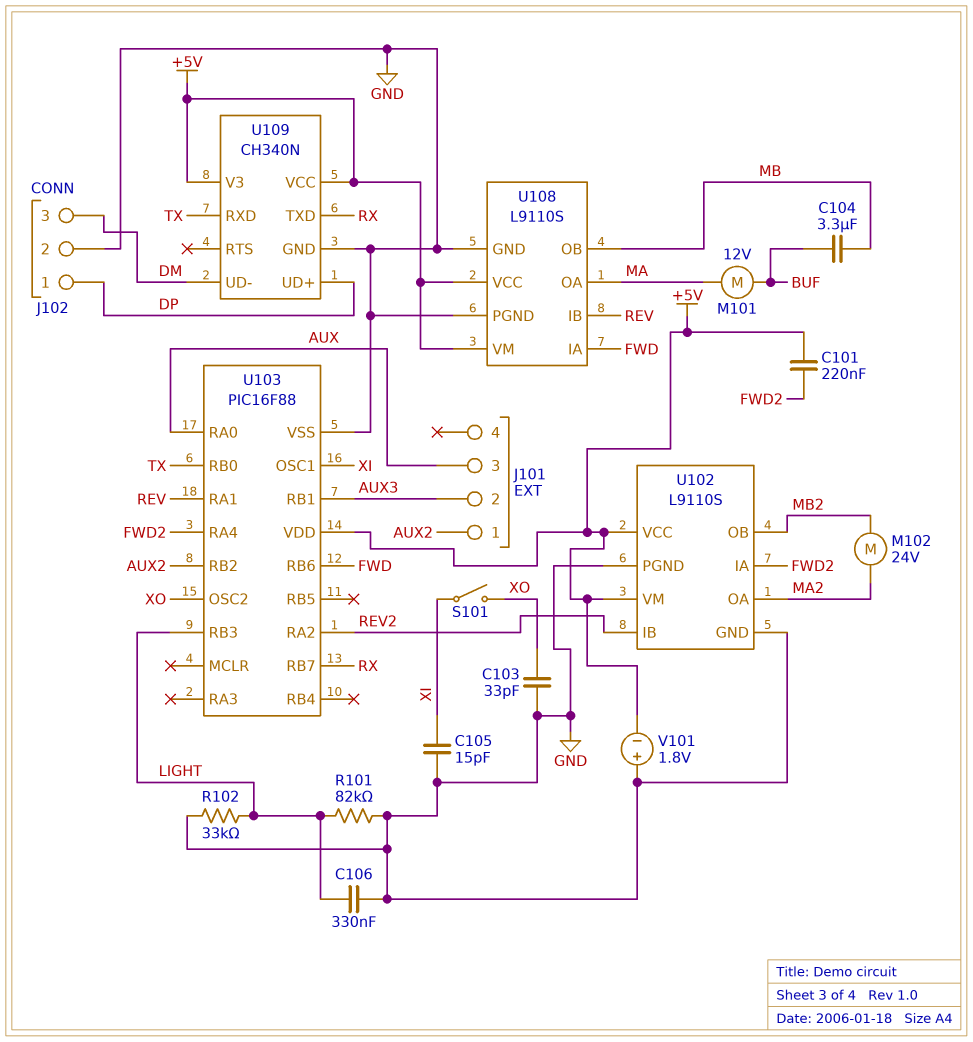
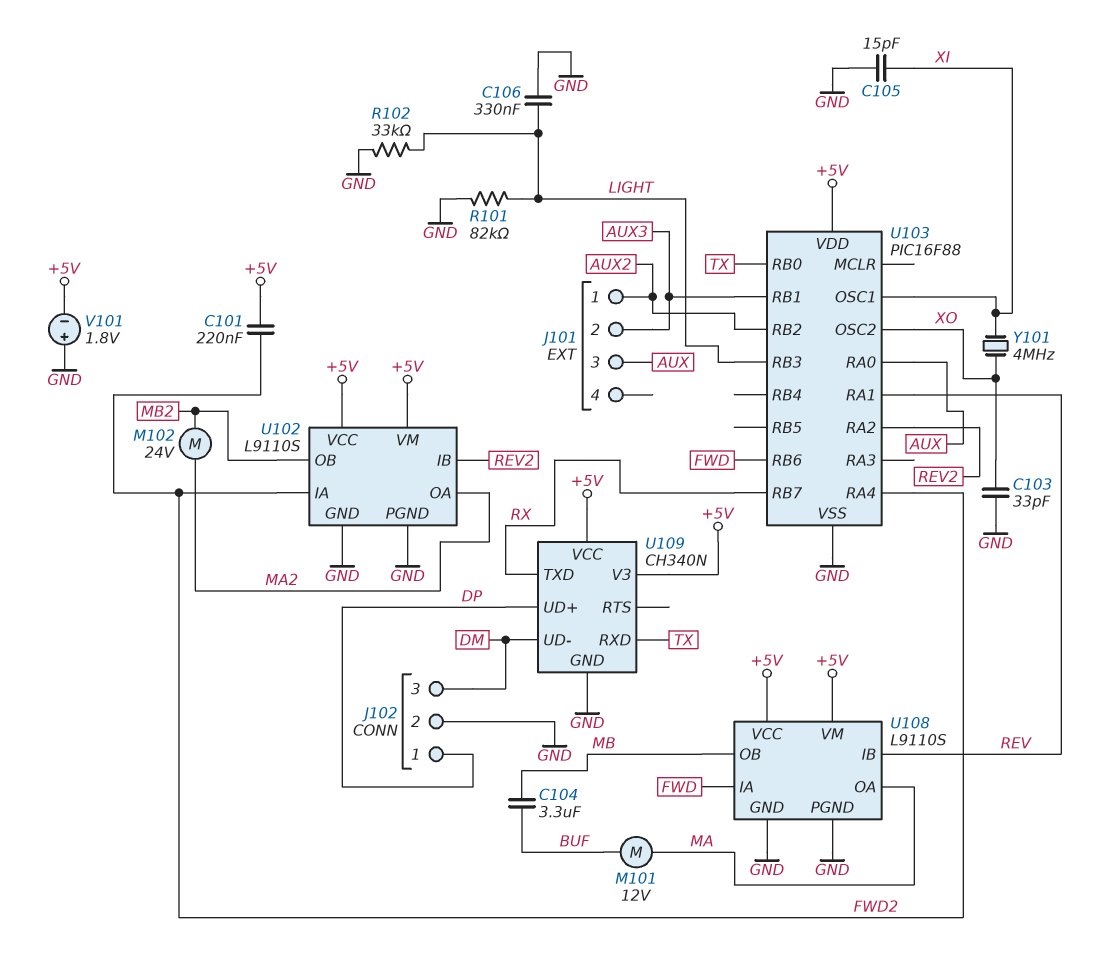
S101: switch (XI, XO) -> none
Y101: none -> 4MHz (XI, XO)

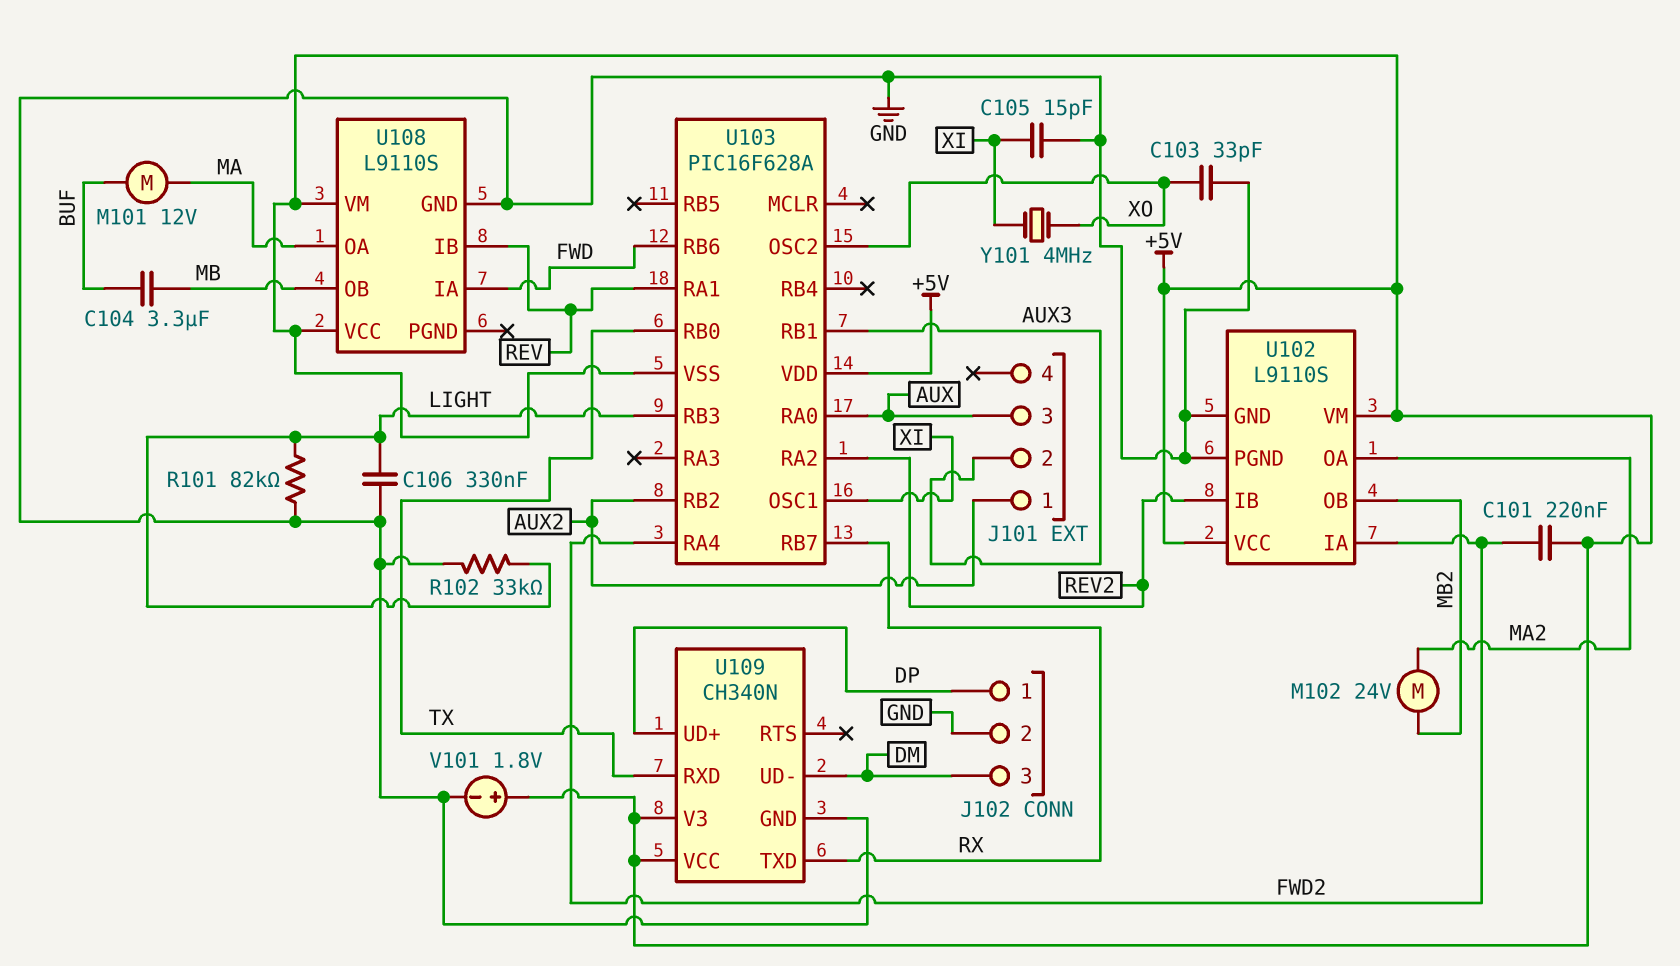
U103: PIC16F88 -> PIC16F628A
U103 pin VSS: GND -> +5V
U108 pin PGND: GND -> none
V101: 1.8V (plus GND, minus +5V) -> 1.8V (plus +5V, minus GND)

